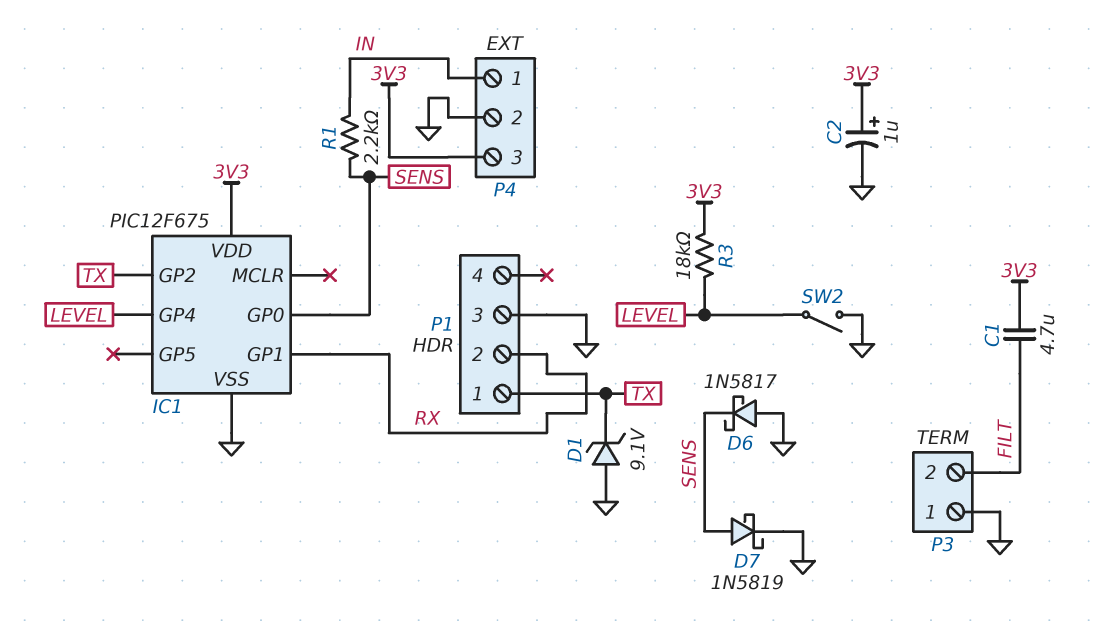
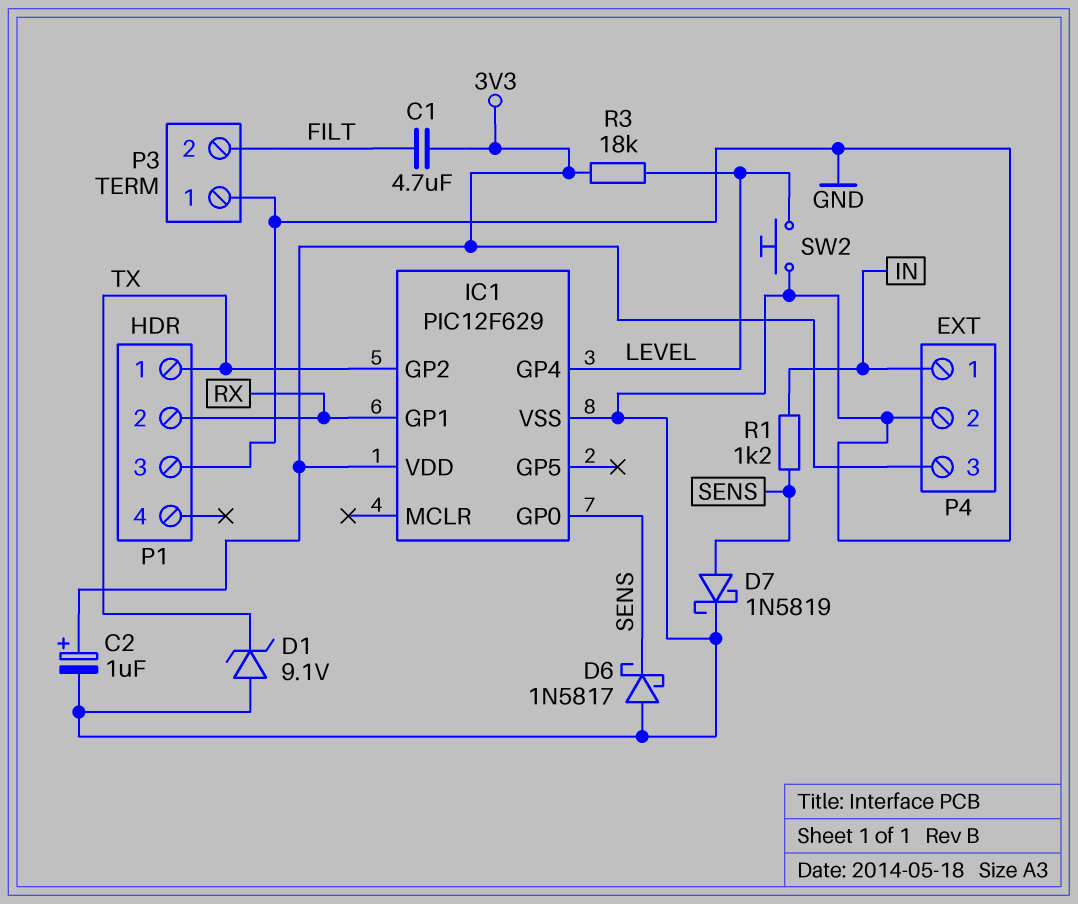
IC1: PIC12F675 -> PIC12F629
R1: 2.2k (IN, SENS) -> 1.2k (IN, SENS)
SW2: switch (GND, LEVEL) -> button (GND, LEVEL)

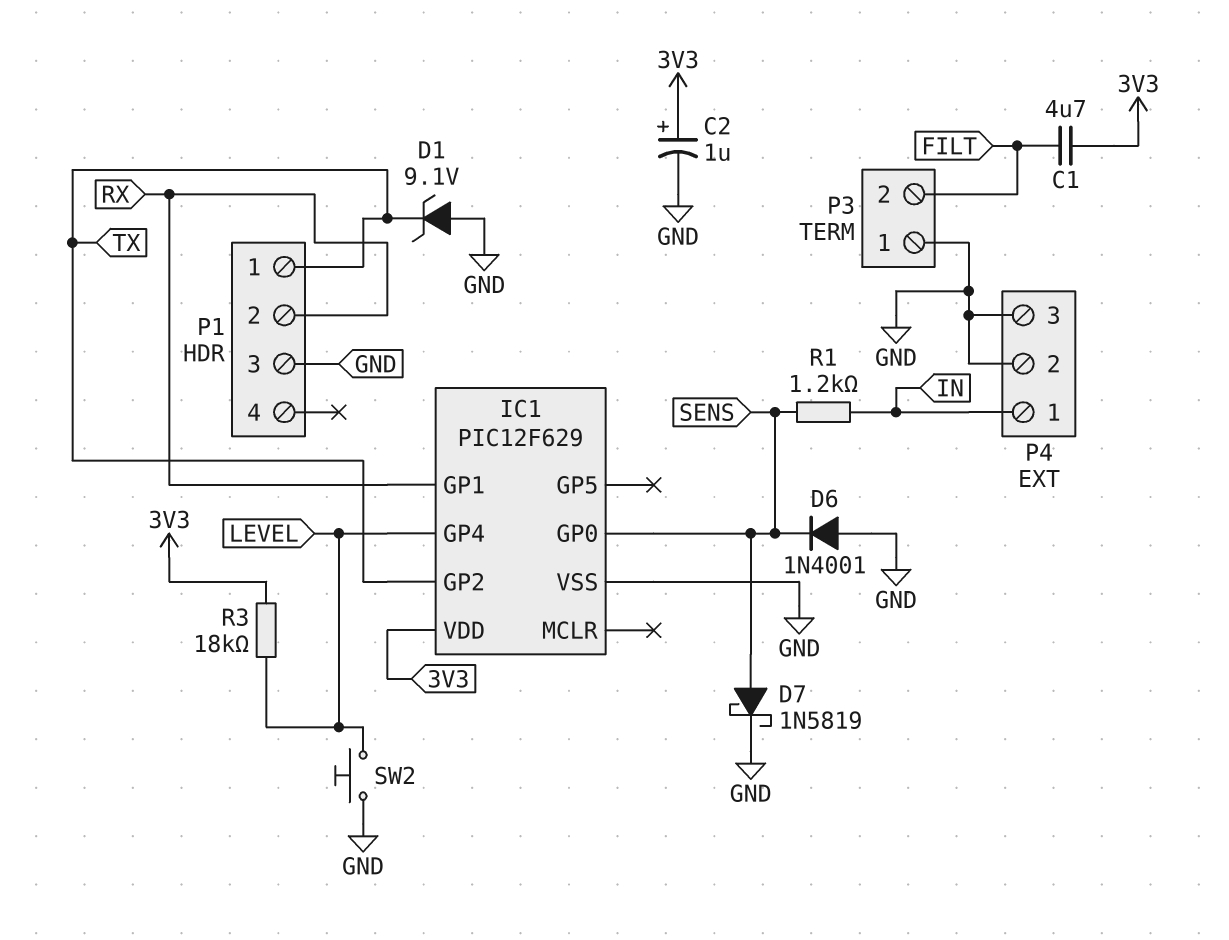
D6: schottky 1N5817 (A GND, K SENS) -> diode 1N4001 (A GND, K SENS)
P4 pin 3: 3V3 -> GND

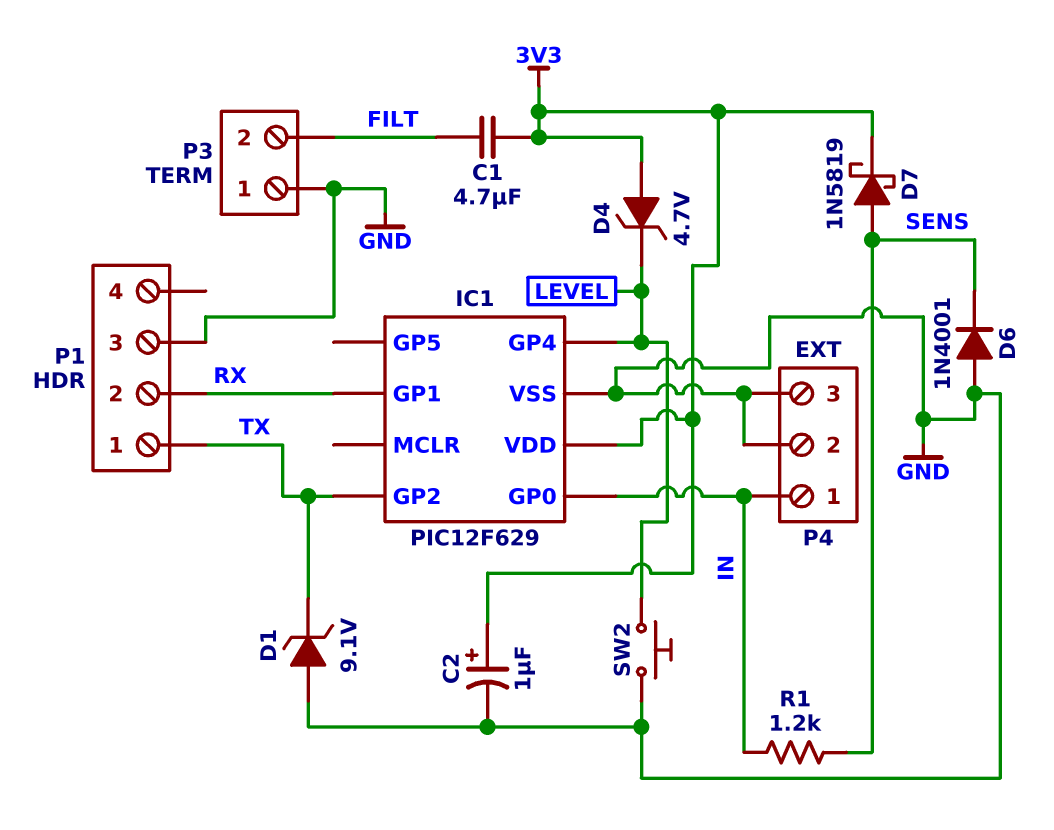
D4: none -> zener 4.7V (A 3V3, K LEVEL)
D7: schottky 1N5819 (A SENS, K GND) -> schottky 1N5819 (A SENS, K 3V3)
IC1 pin GP0: SENS -> IN
R3: 18k (3V3, LEVEL) -> none

